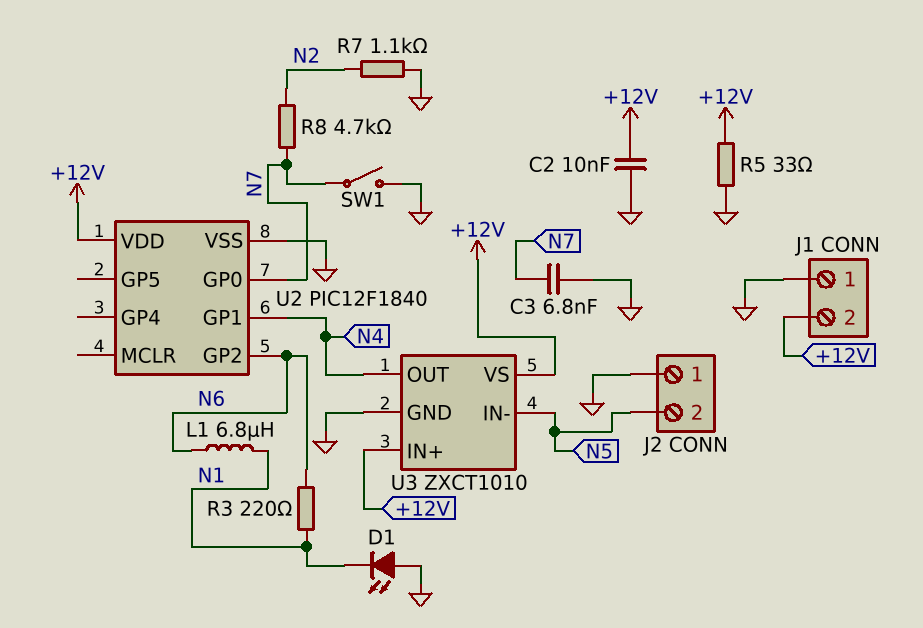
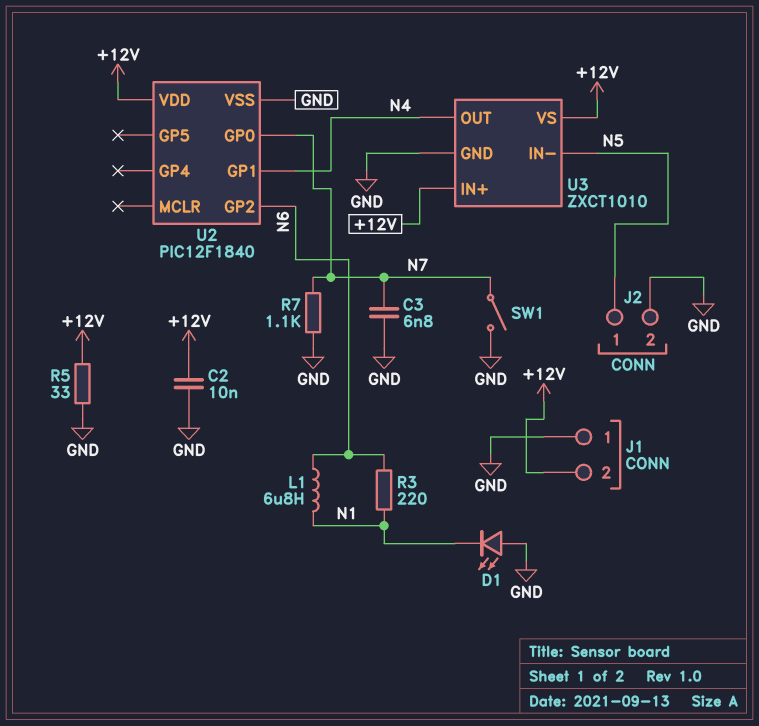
J2 pin 1: GND -> N5
J2 pin 2: N5 -> GND
R7: 1.1k (GND, N2) -> 1.1k (GND, N7)
R8: 4.7k (N2, N7) -> none

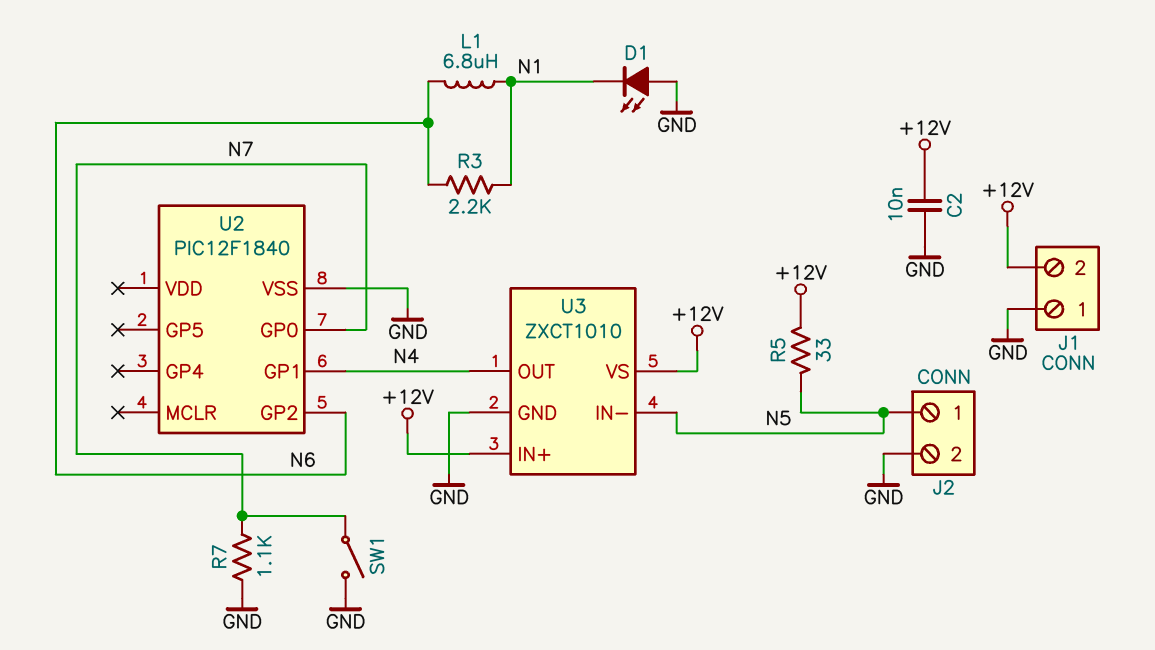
C3: 6.8nF (GND, N7) -> none
R3: 220 (N1, N6) -> 2.2k (N1, N6)
R5: 33 (+12V, GND) -> 33 (+12V, N5)
U2 pin VDD: +12V -> none

